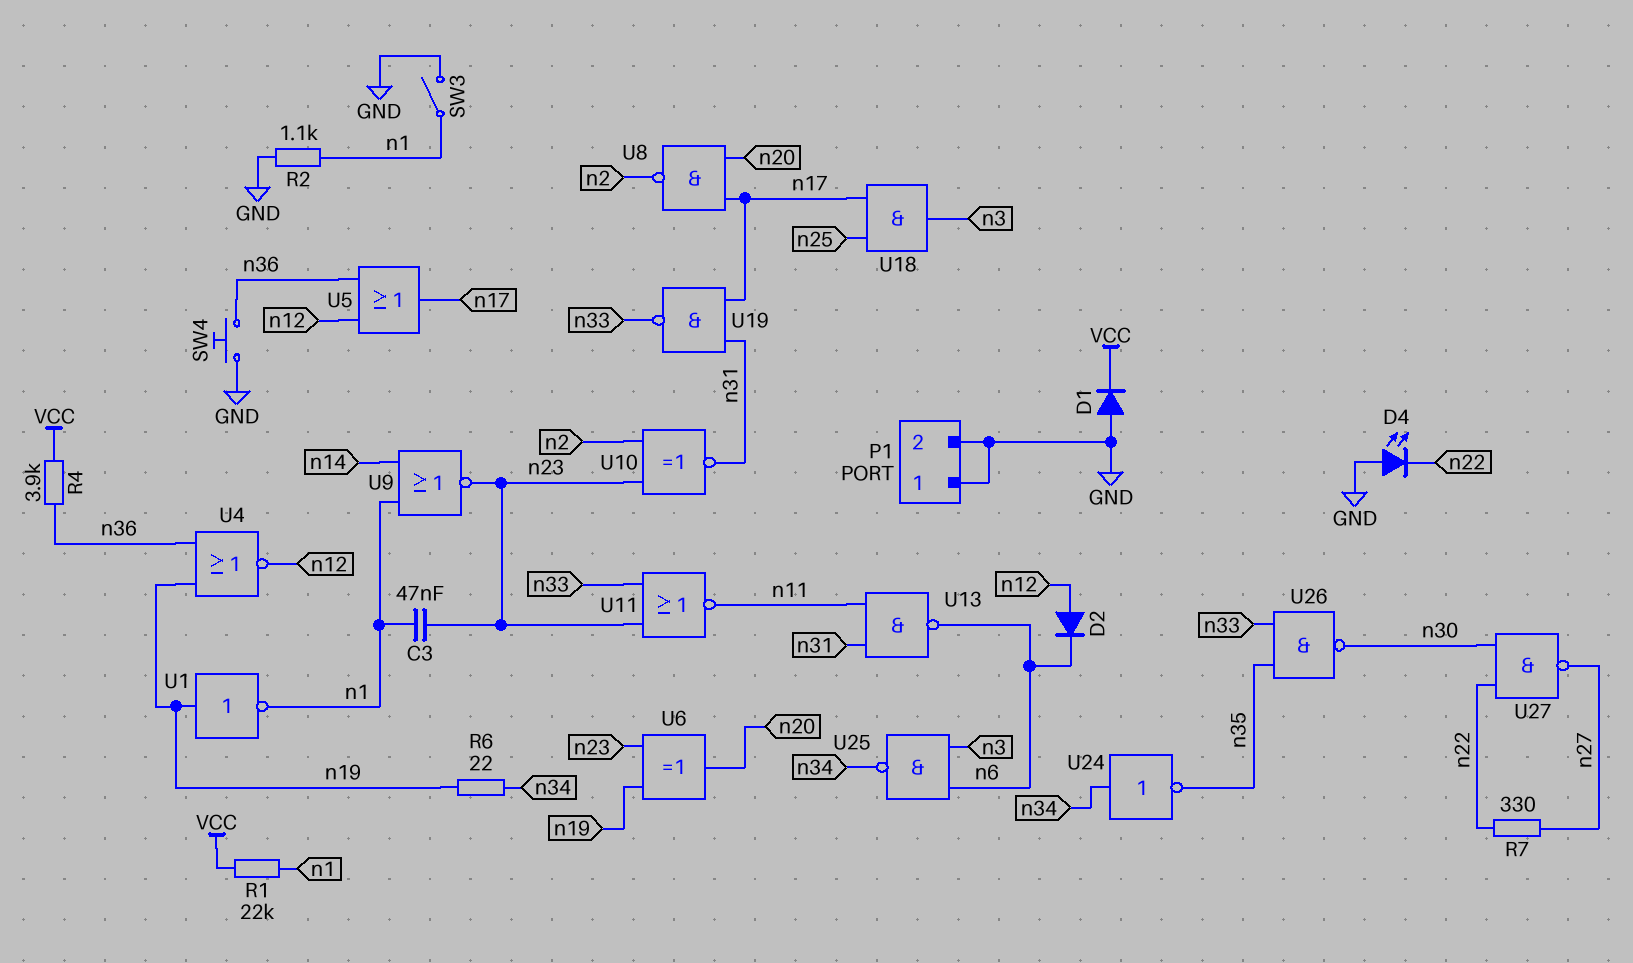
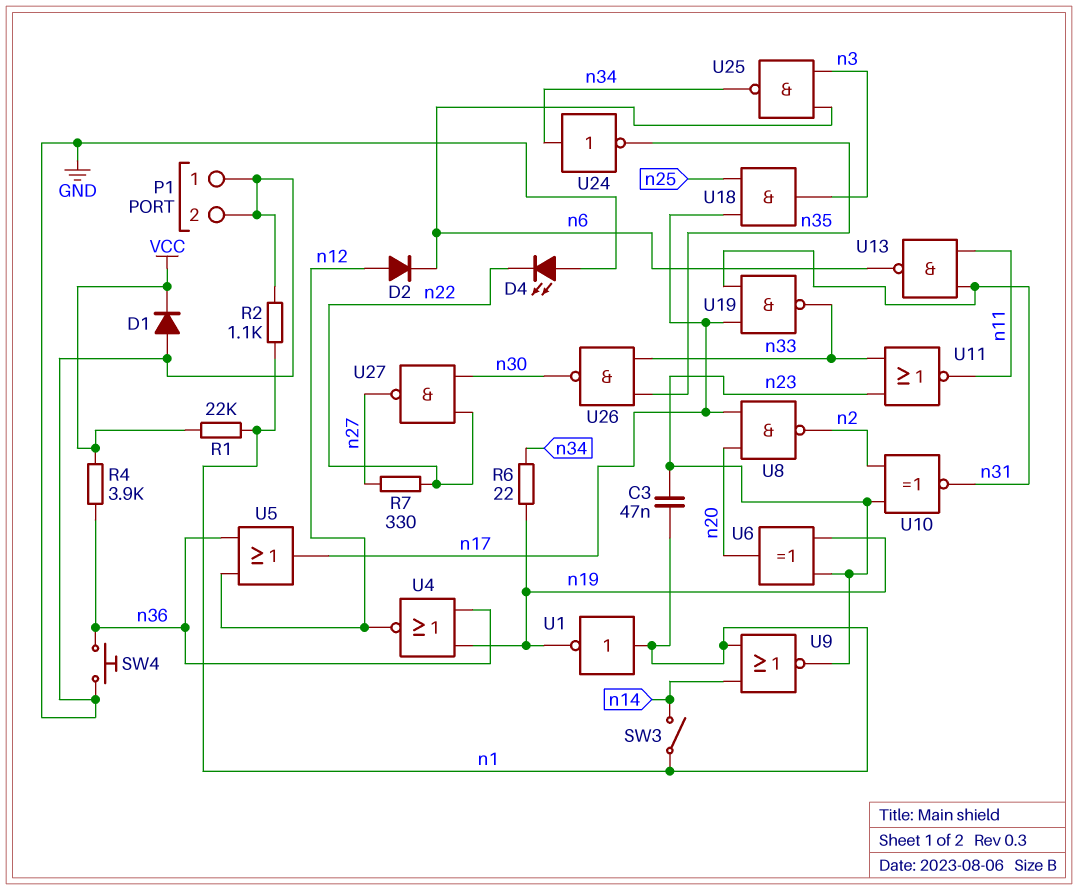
SW3: switch (GND, n1) -> switch (n1, n14)
U1: NOT (in n19, out n1) -> NOT (in n1, out n19)

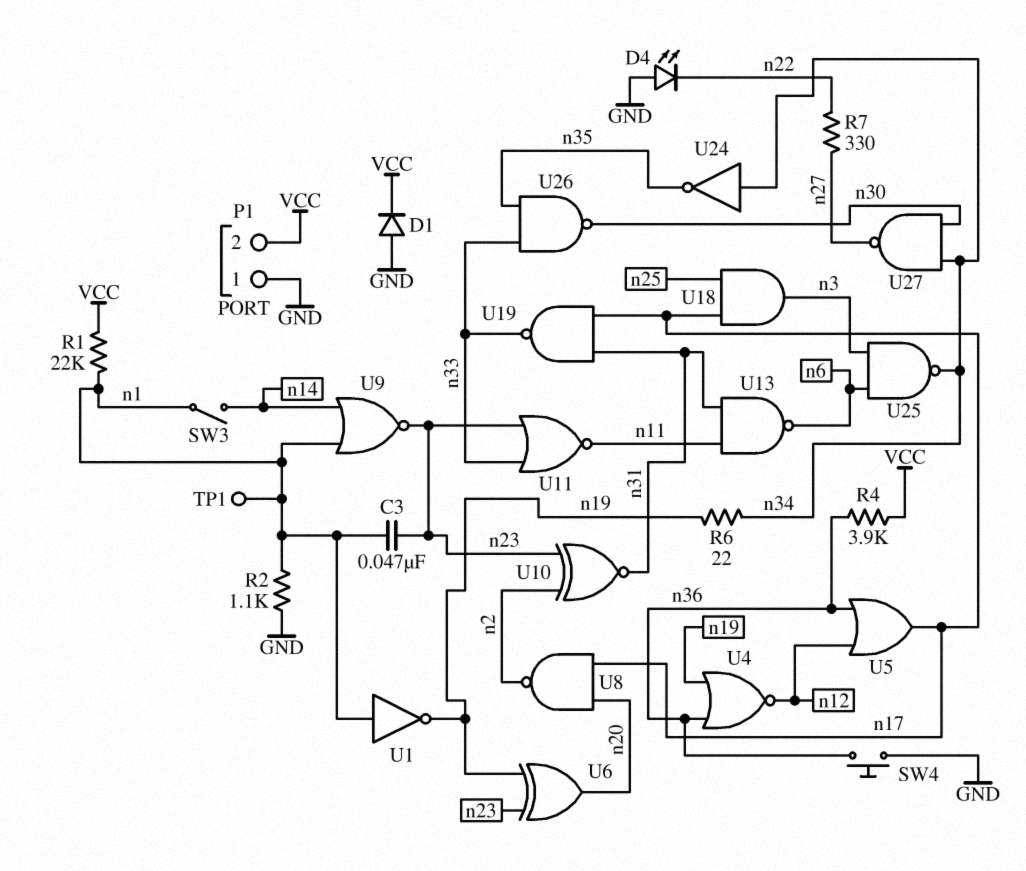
D2: diode (A n12, K n6) -> none
P1 pin 2: GND -> VCC
TP1: none -> test point (n1)
U27: NAND (in n22, in n30, out n27) -> NAND (in n30, in n34, out n27)

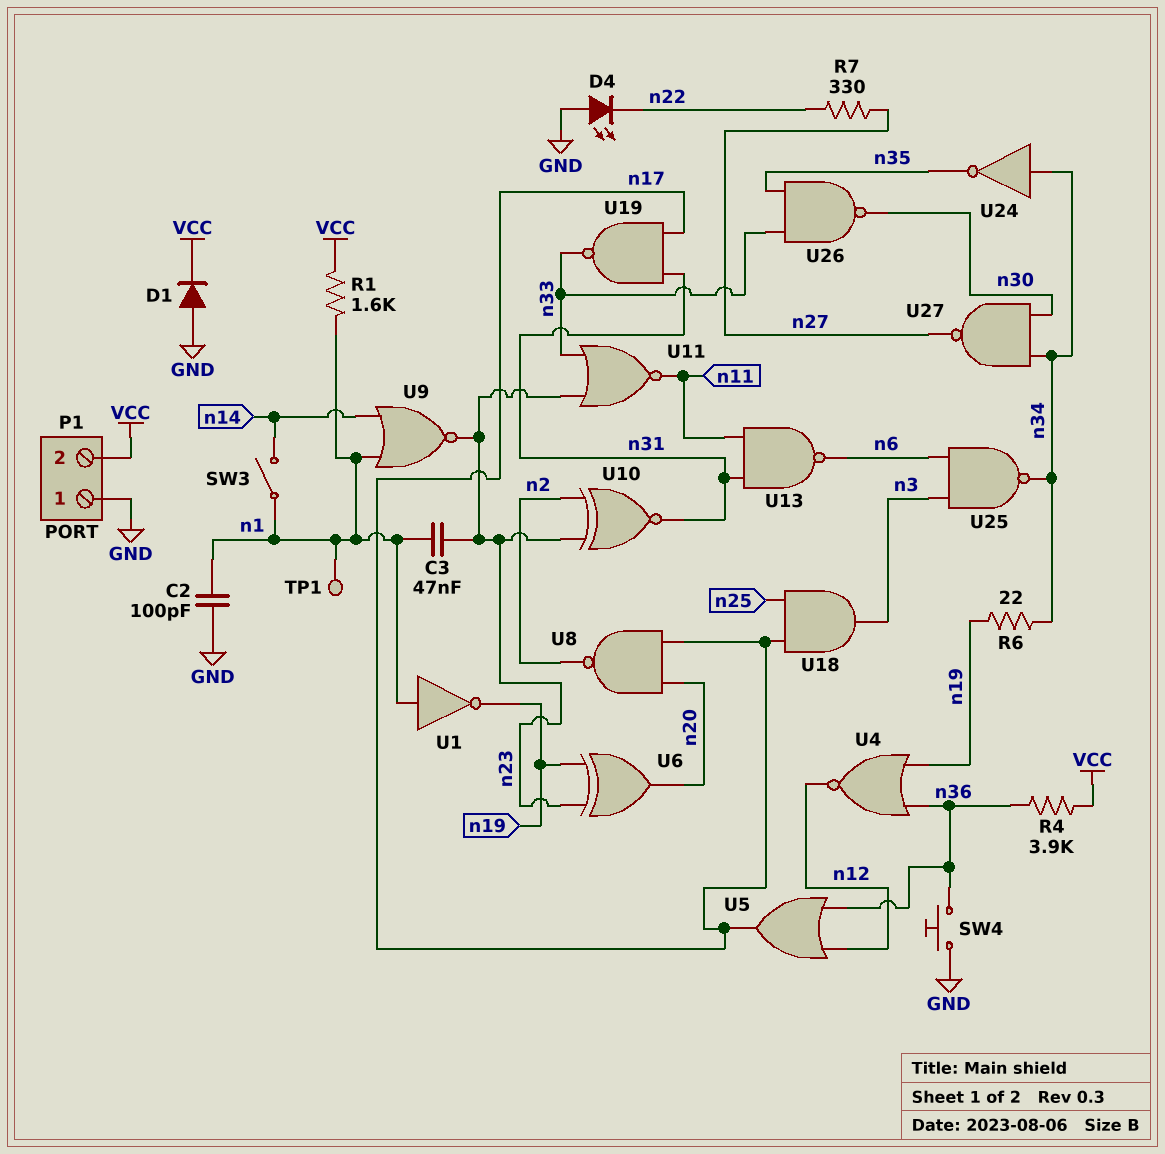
C2: none -> 100pF (GND, n1)
R1: 22k (VCC, n1) -> 1.6k (VCC, n1)
R2: 1.1k (GND, n1) -> none

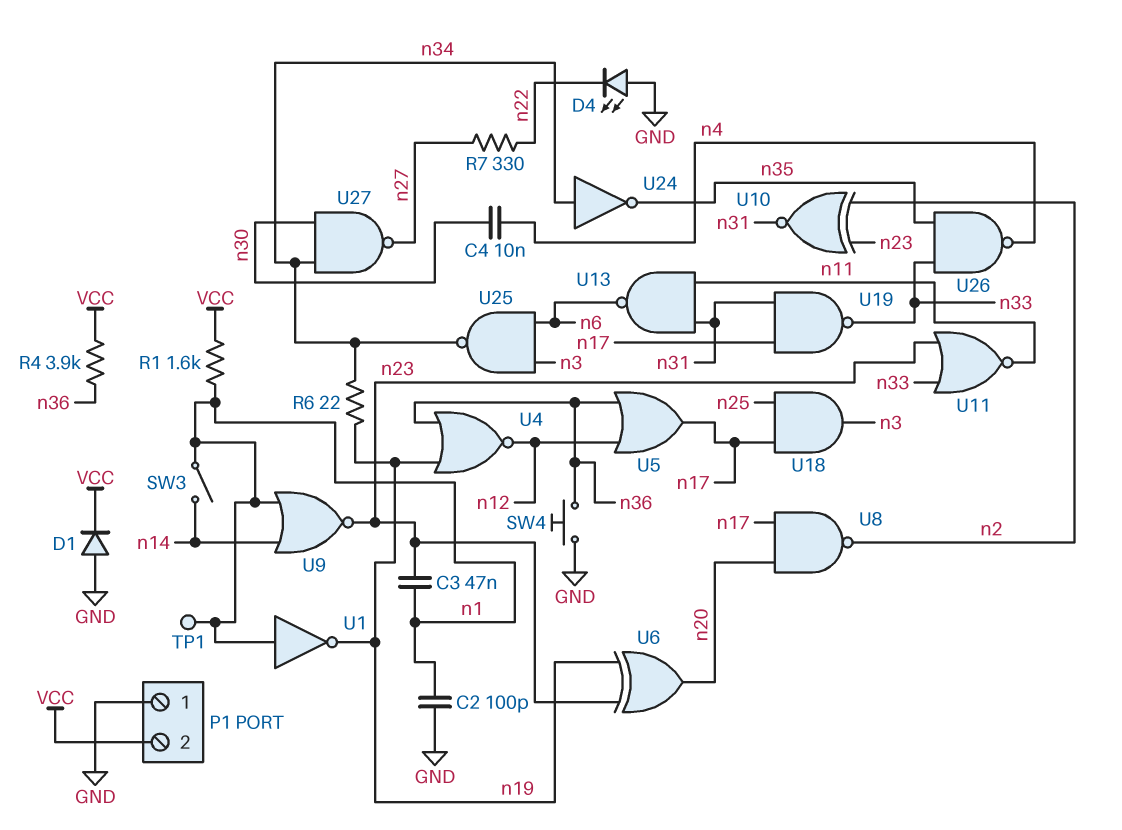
C4: none -> 10nF (n4, n30)
U26: NAND (in n33, in n35, out n30) -> NAND (in n33, in n35, out n4)

